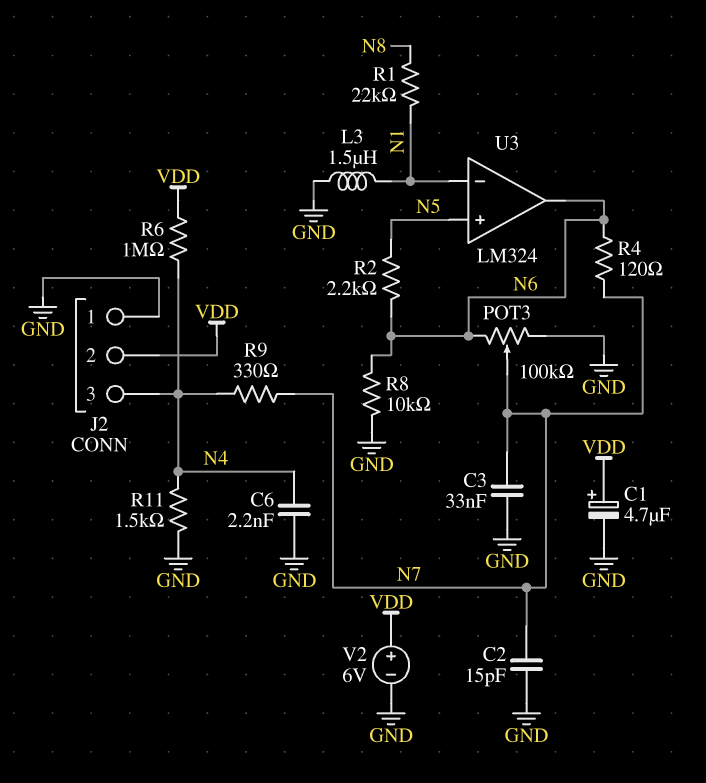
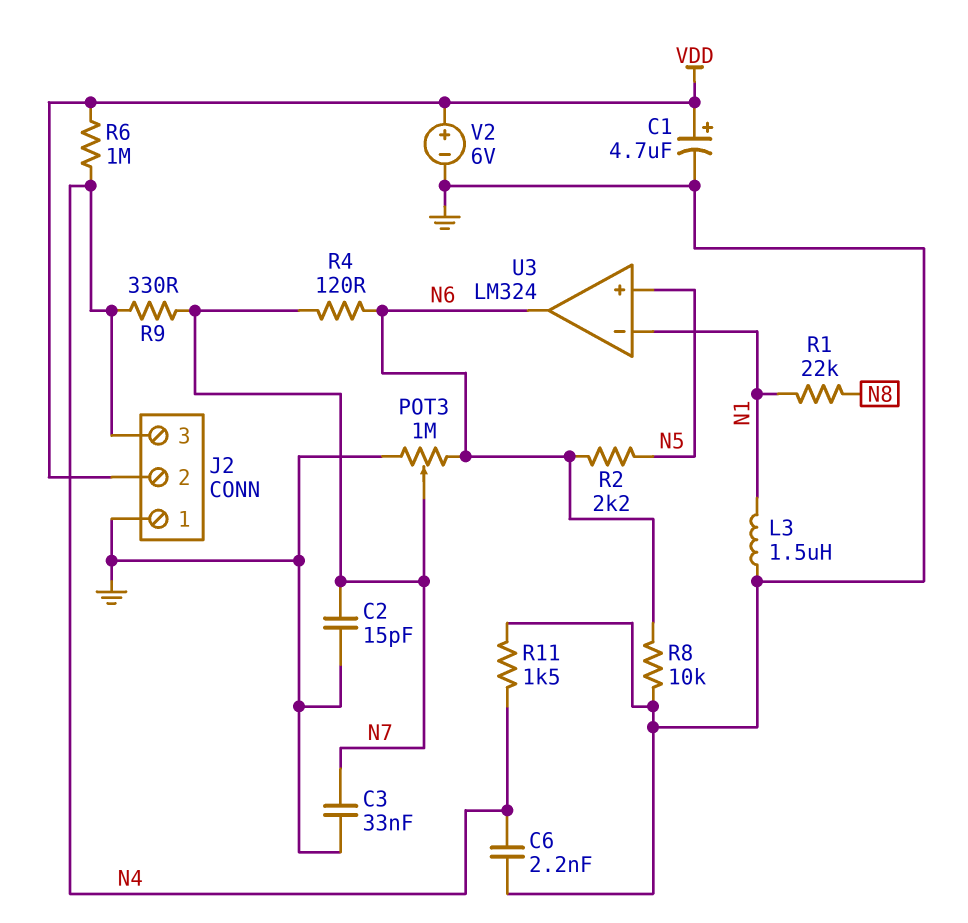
POT3: 100k (GND, N6, wiper N7) -> 1M (GND, N6, wiper N7)

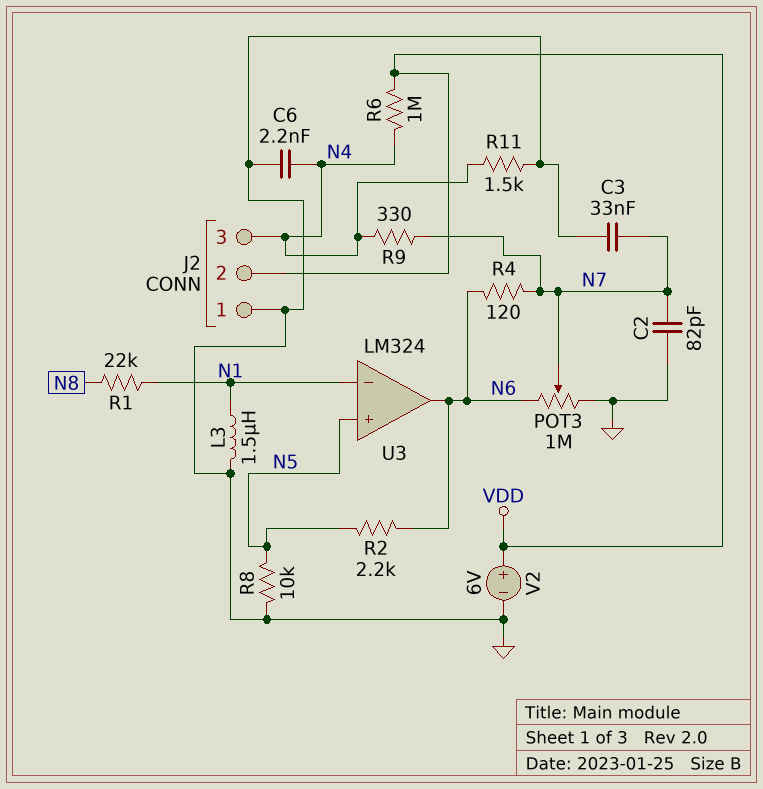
C1: 4.7uF (plus VDD, minus GND) -> none
C2: 15pF (GND, N7) -> 82pF (GND, N7)
R8: 10k (GND, N6) -> 10k (GND, N5)

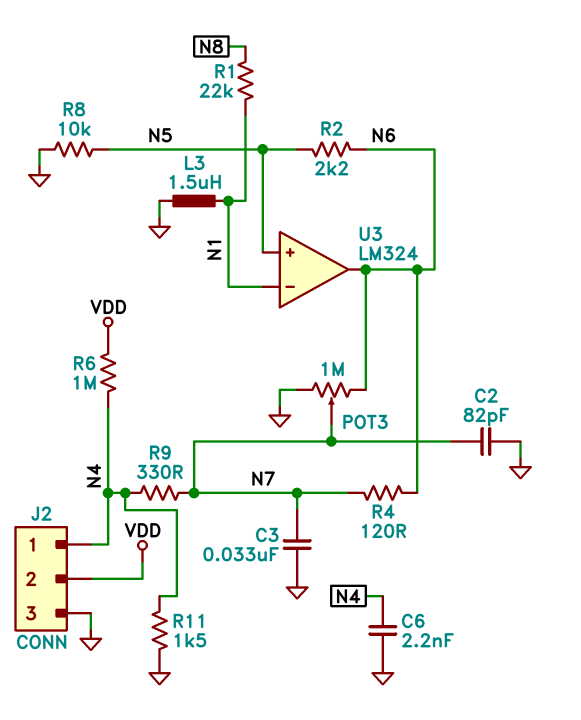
J2 pin 1: GND -> N4
J2 pin 3: N4 -> GND
V2: 6V (plus VDD, minus GND) -> none

